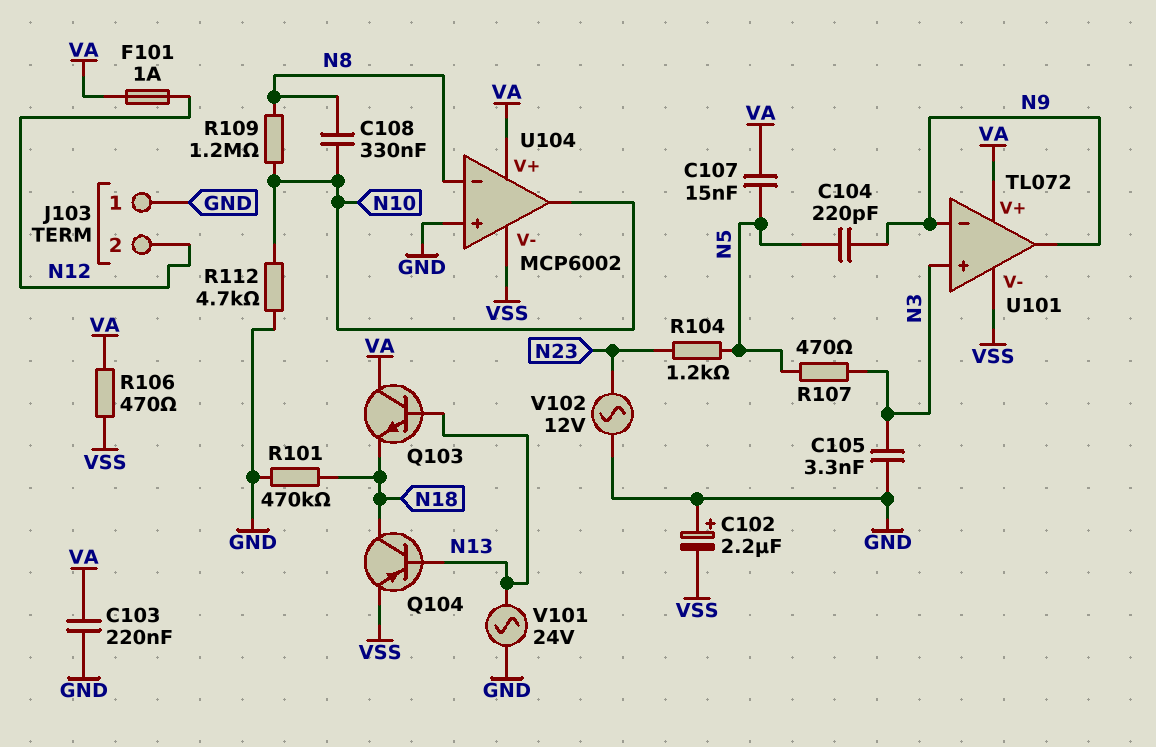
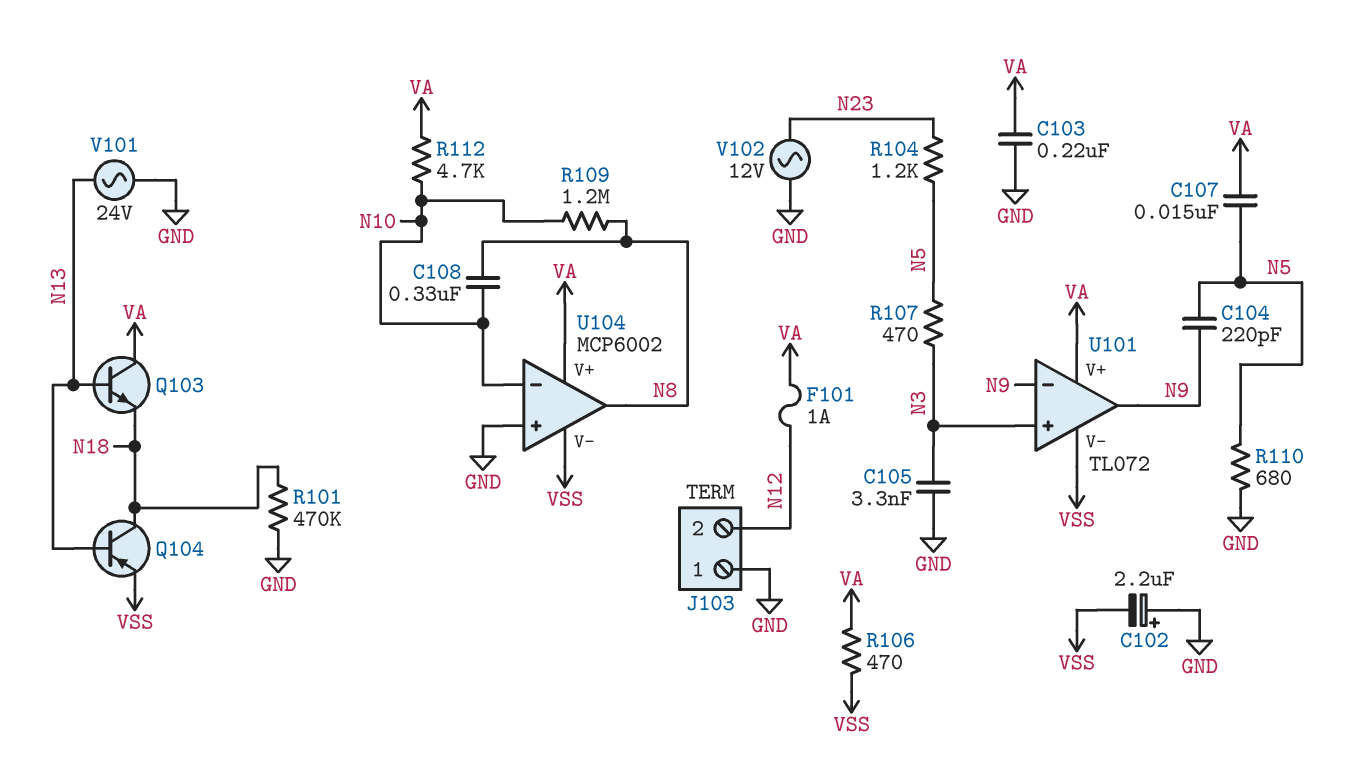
R110: none -> 680 (GND, N5)
R112: 4.7k (GND, N10) -> 4.7k (N10, VA)
U104 pin in-: N8 -> N10
U104 pin out: N10 -> N8

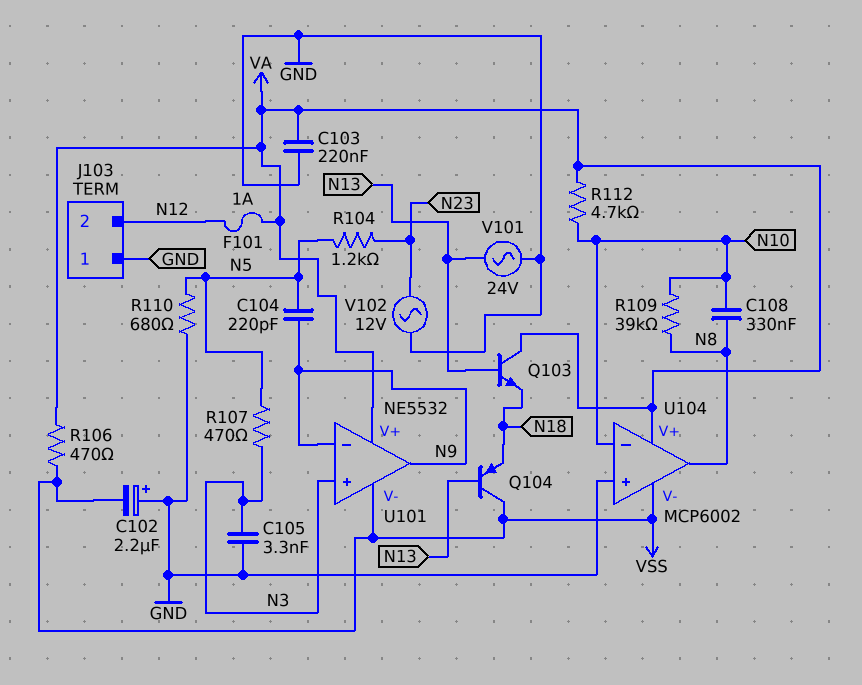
C107: 15nF (N5, VA) -> none
Q104: PNP (B N13, C N18, E VSS) -> PNP (B N13, C VSS, E N18)
R101: 470k (GND, N18) -> none
R109: 1.2M (N8, N10) -> 39k (N8, N10)
U101: TL072 -> NE5532

